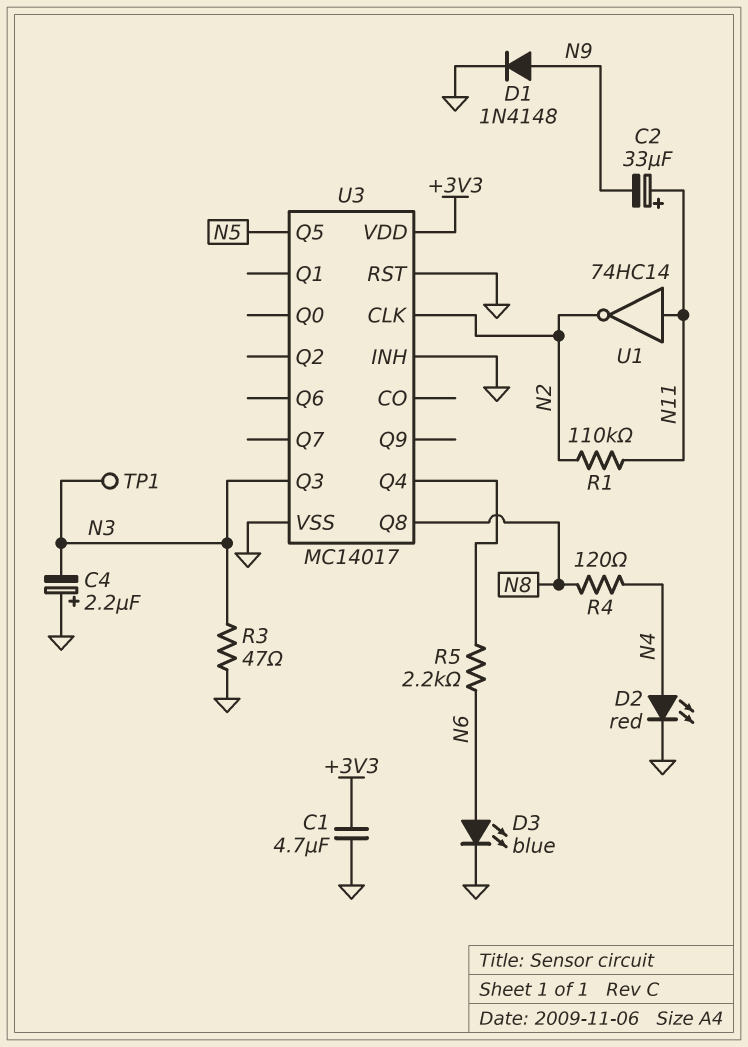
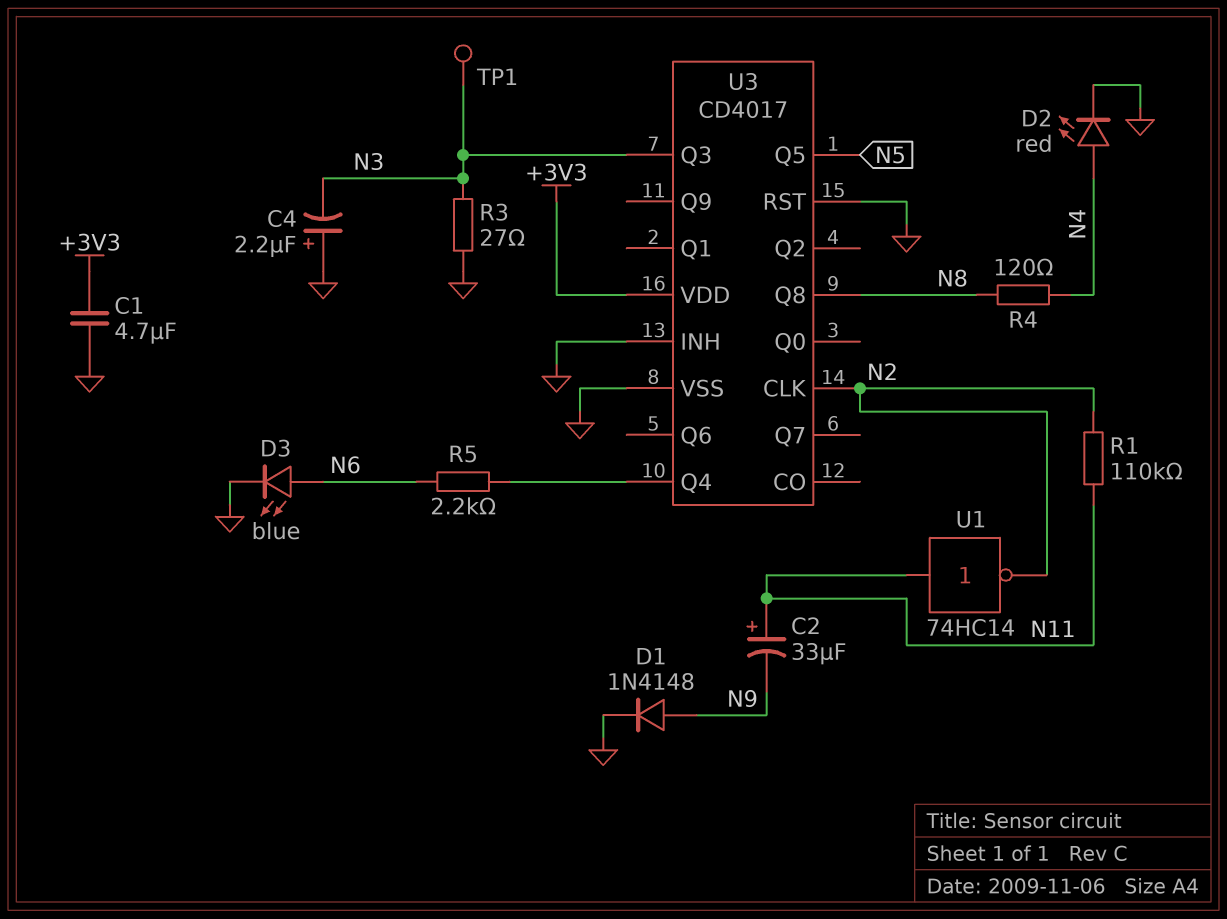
R3: 47 (GND, N3) -> 27 (GND, N3)
U3: MC14017 -> CD4017

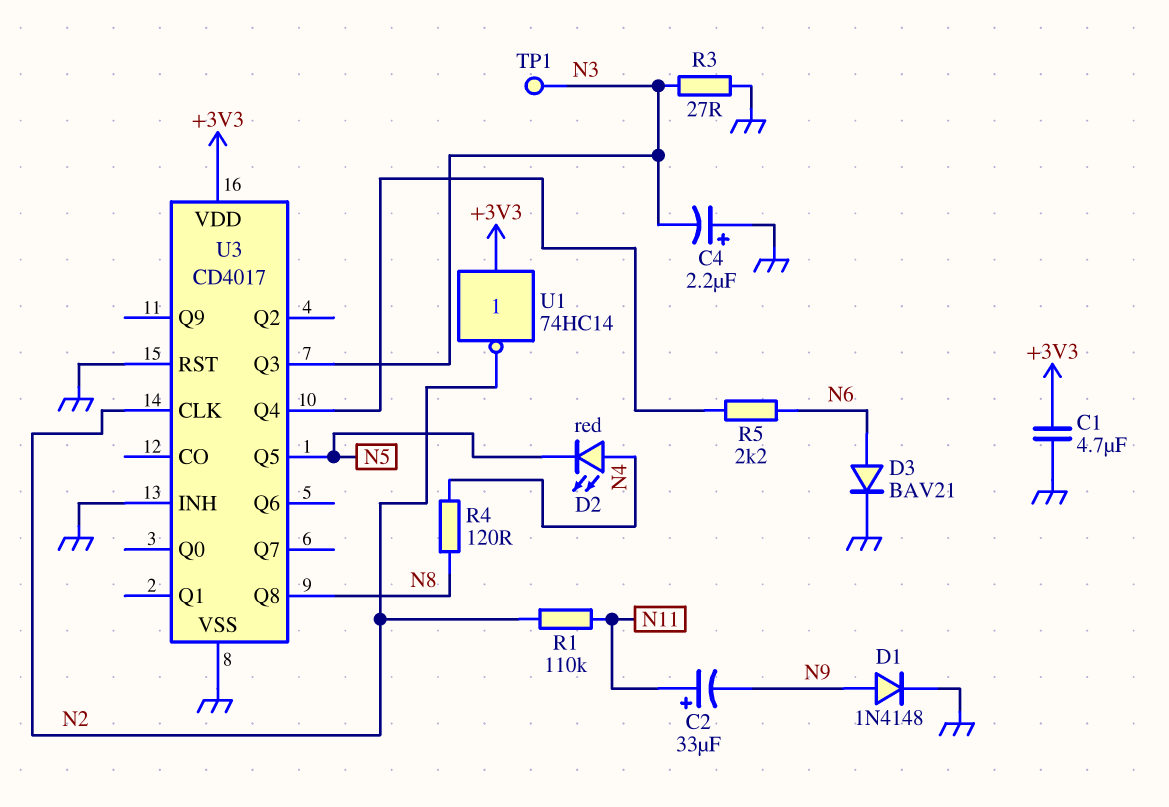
D2: LED red (A N4, K GND) -> LED red (A N4, K N5)
D3: LED blue (A N6, K GND) -> diode BAV21 (A N6, K GND)
U1: NOT 74HC14 (in N11, out N2) -> NOT 74HC14 (in +3V3, out N2)

